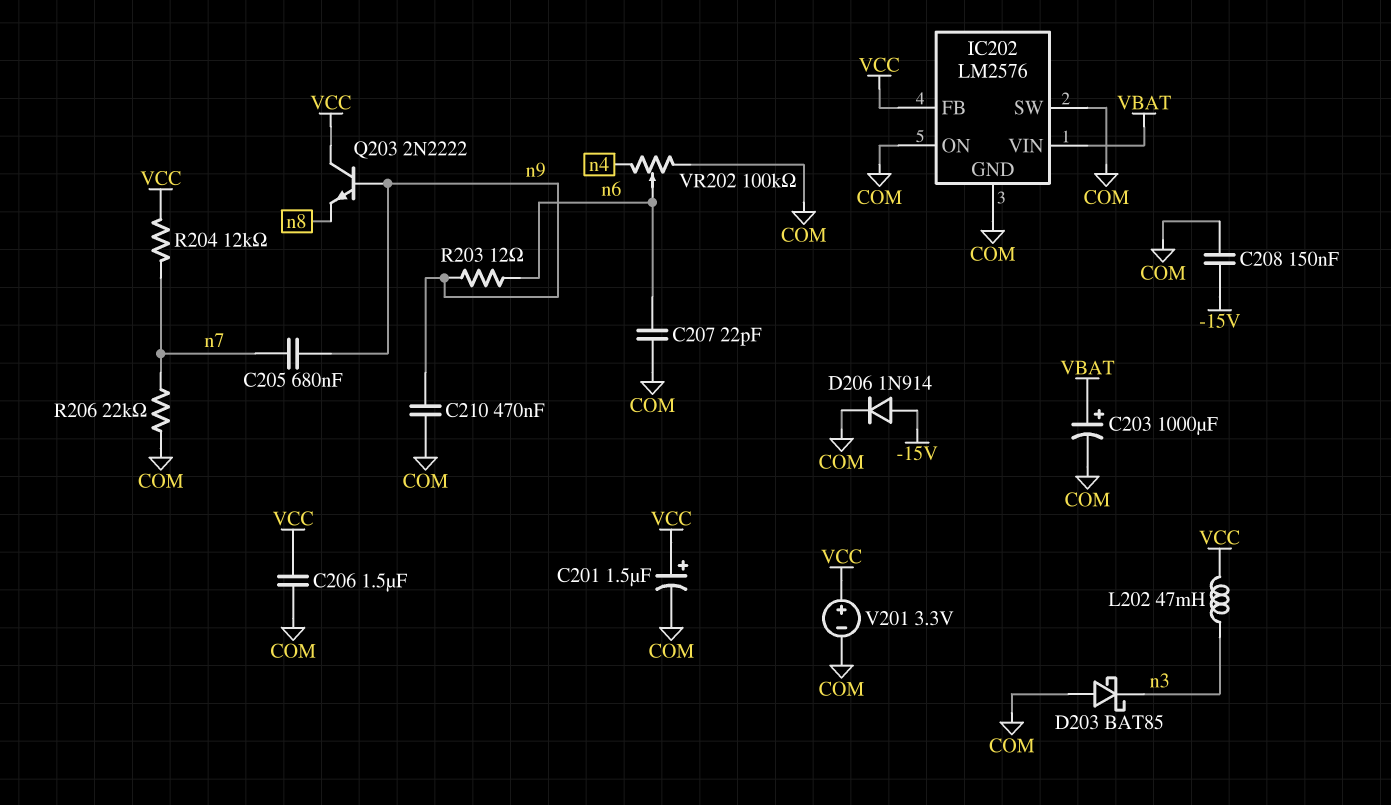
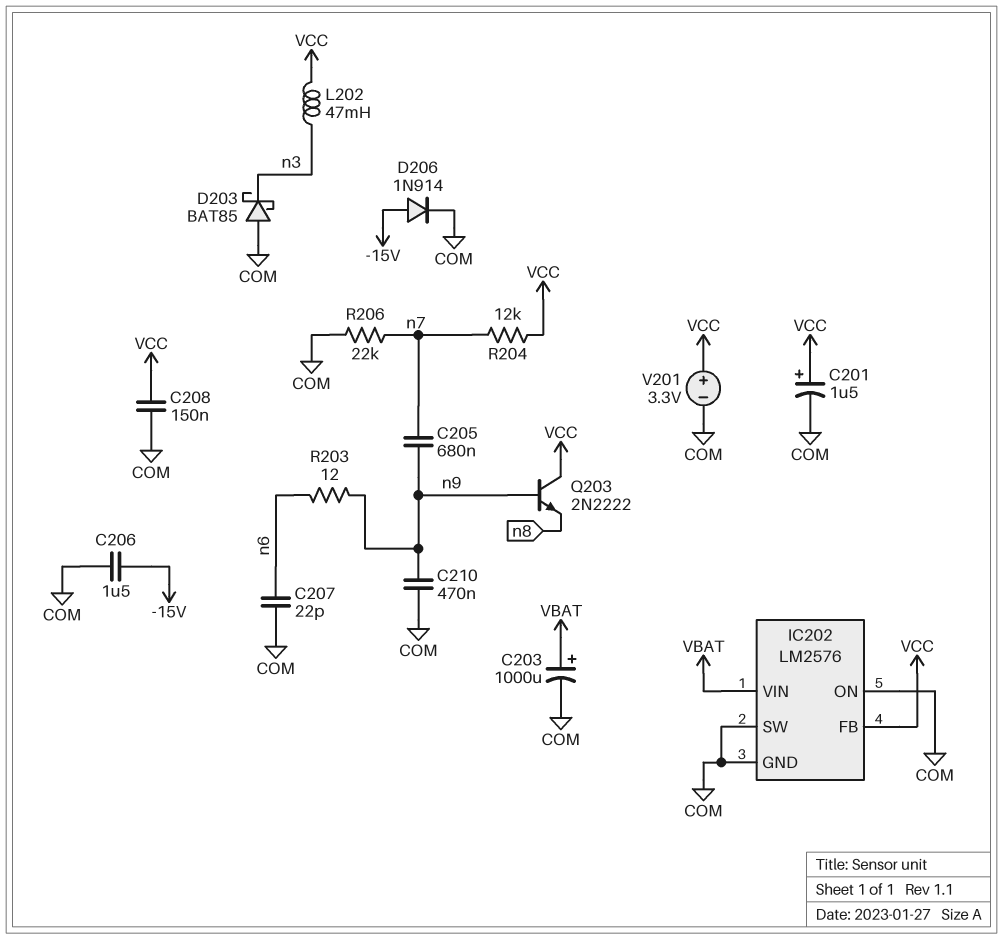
C206: 1.5uF (COM, VCC) -> 1.5uF (-15V, COM)
C208: 150nF (-15V, COM) -> 150nF (COM, VCC)
VR202: 100k (COM, n4, wiper n6) -> none

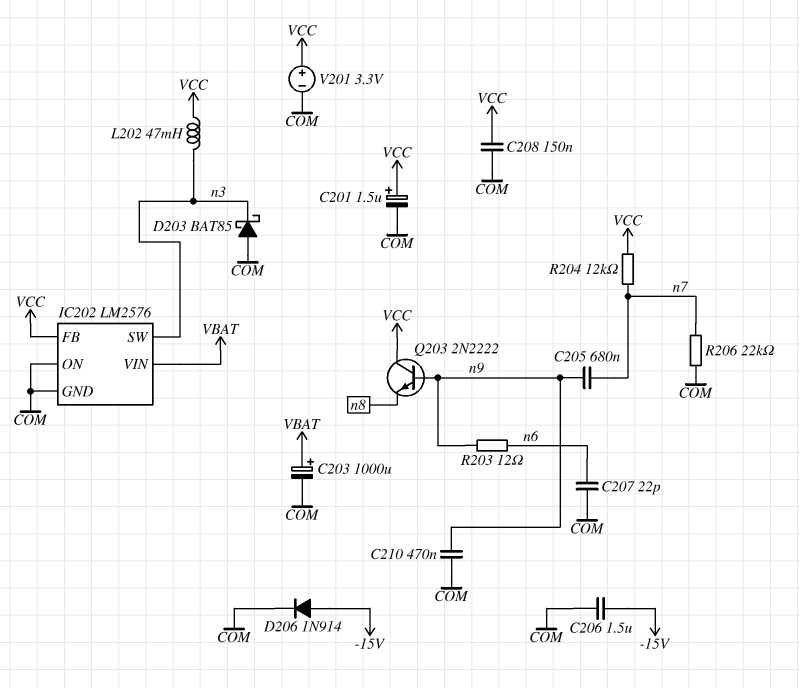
IC202 pin SW: COM -> n3

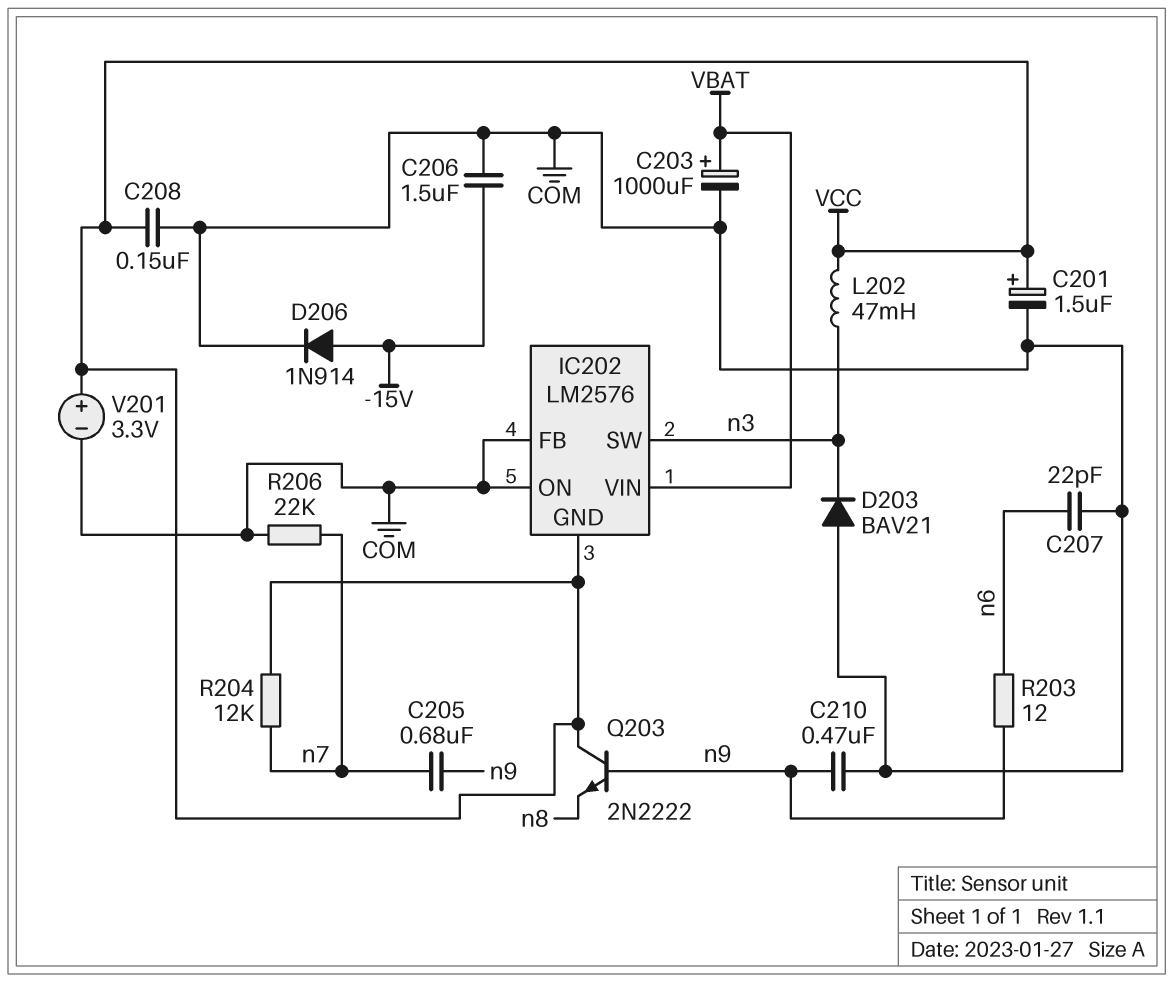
D203: schottky BAT85 (A COM, K n3) -> diode BAV21 (A COM, K n3)
IC202 pin FB: VCC -> COM
IC202 pin GND: COM -> VCC

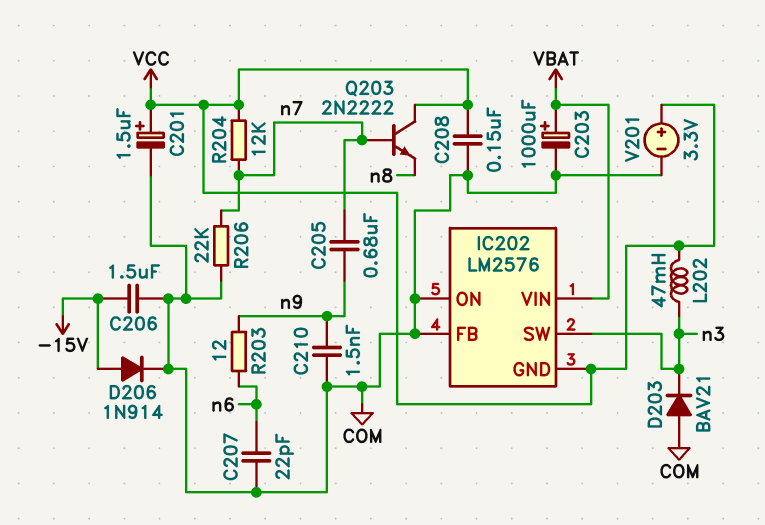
C210: 470nF (COM, n9) -> 1.5nF (COM, n9)
Q203: NPN 2N2222 (B n9, C VCC, E n8) -> NPN 2N2222 (B n7, C VCC, E n8)

